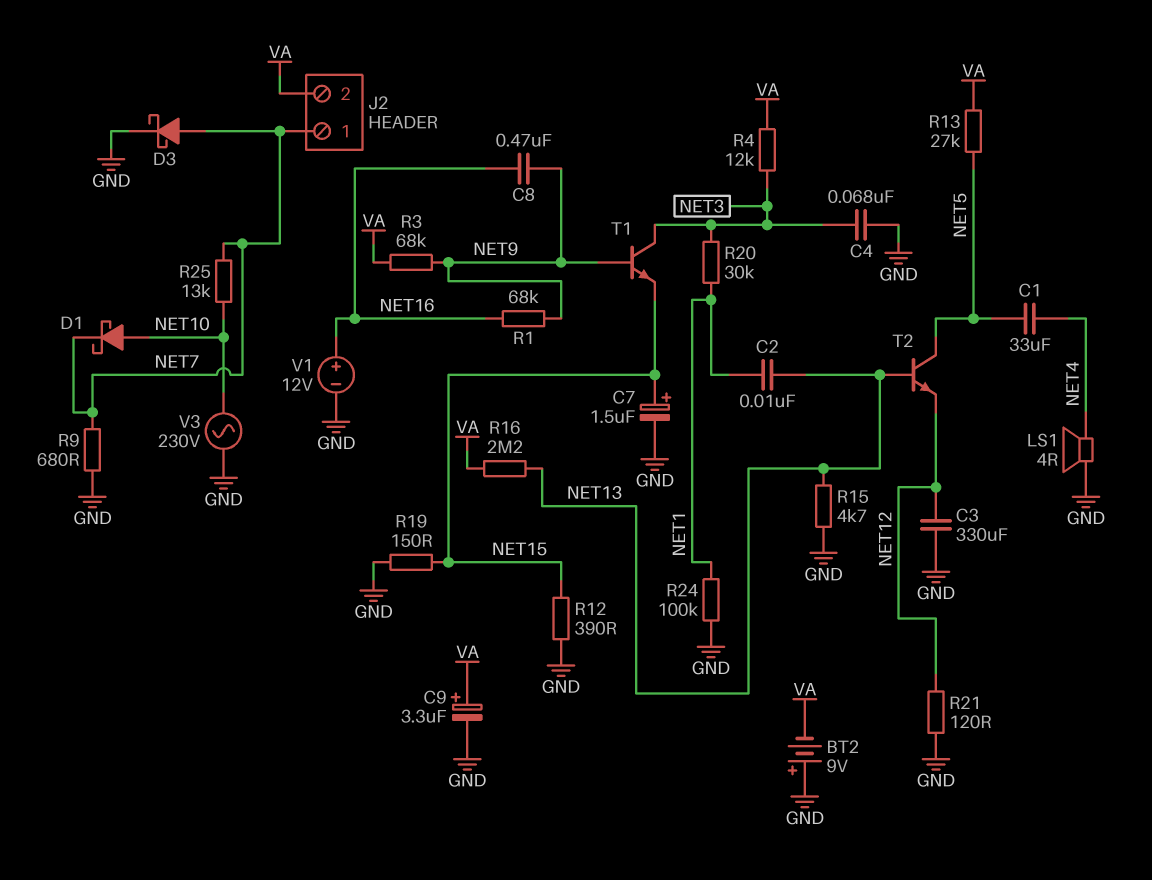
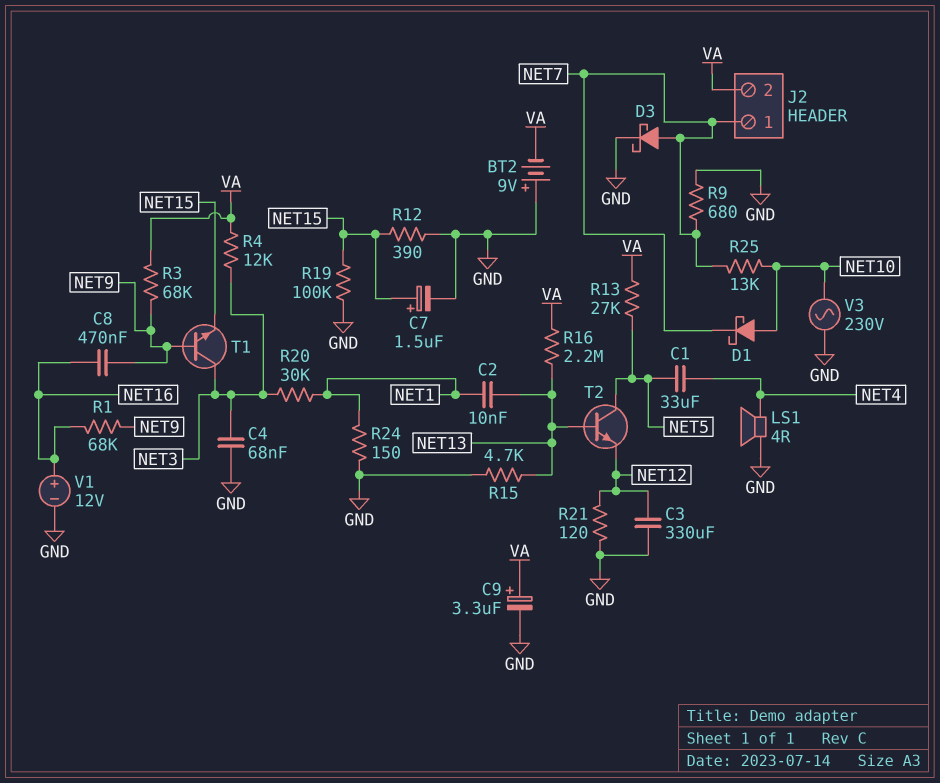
R19: 150 (GND, NET15) -> 100k (GND, NET15)
R24: 100k (GND, NET1) -> 150 (GND, NET1)

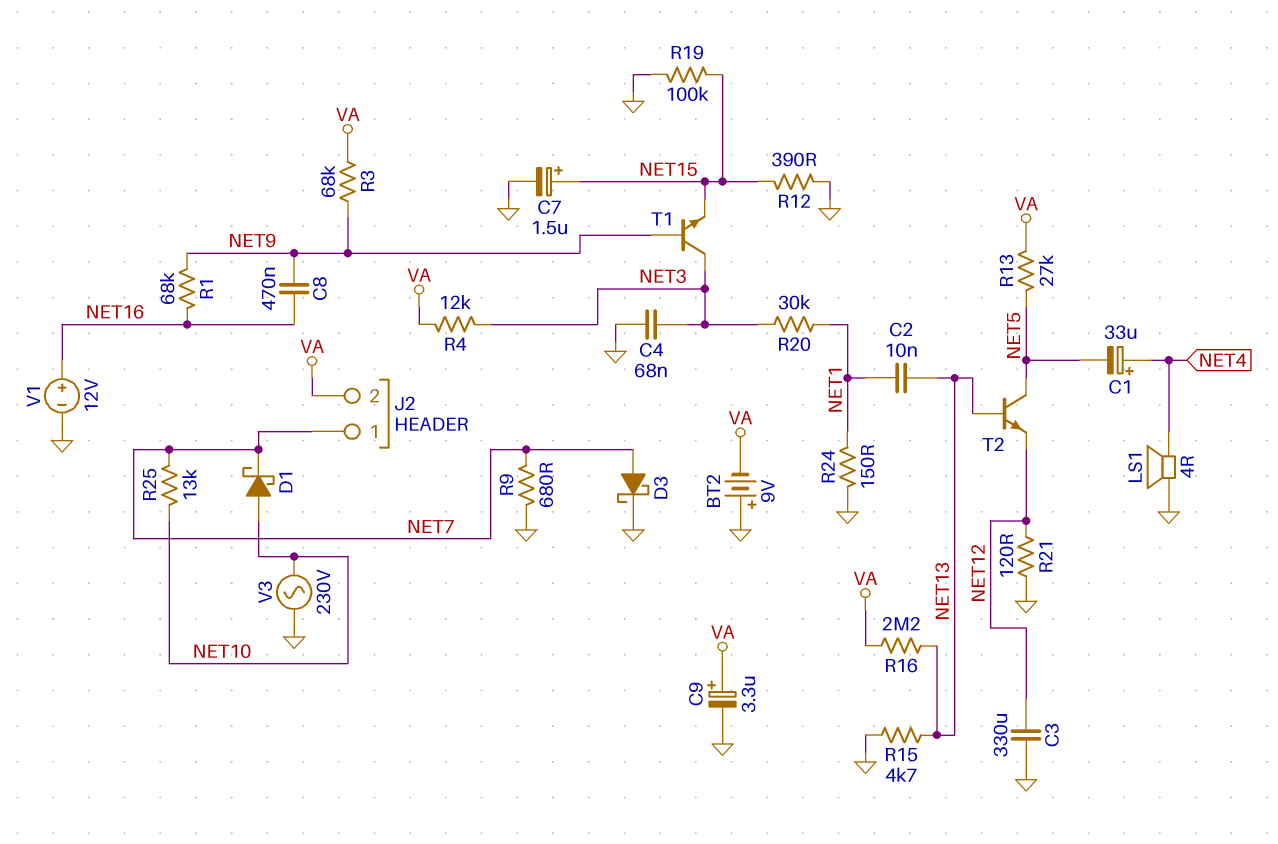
C1: 33uF (NET4, NET5) -> 33uF (plus NET4, minus NET5)

